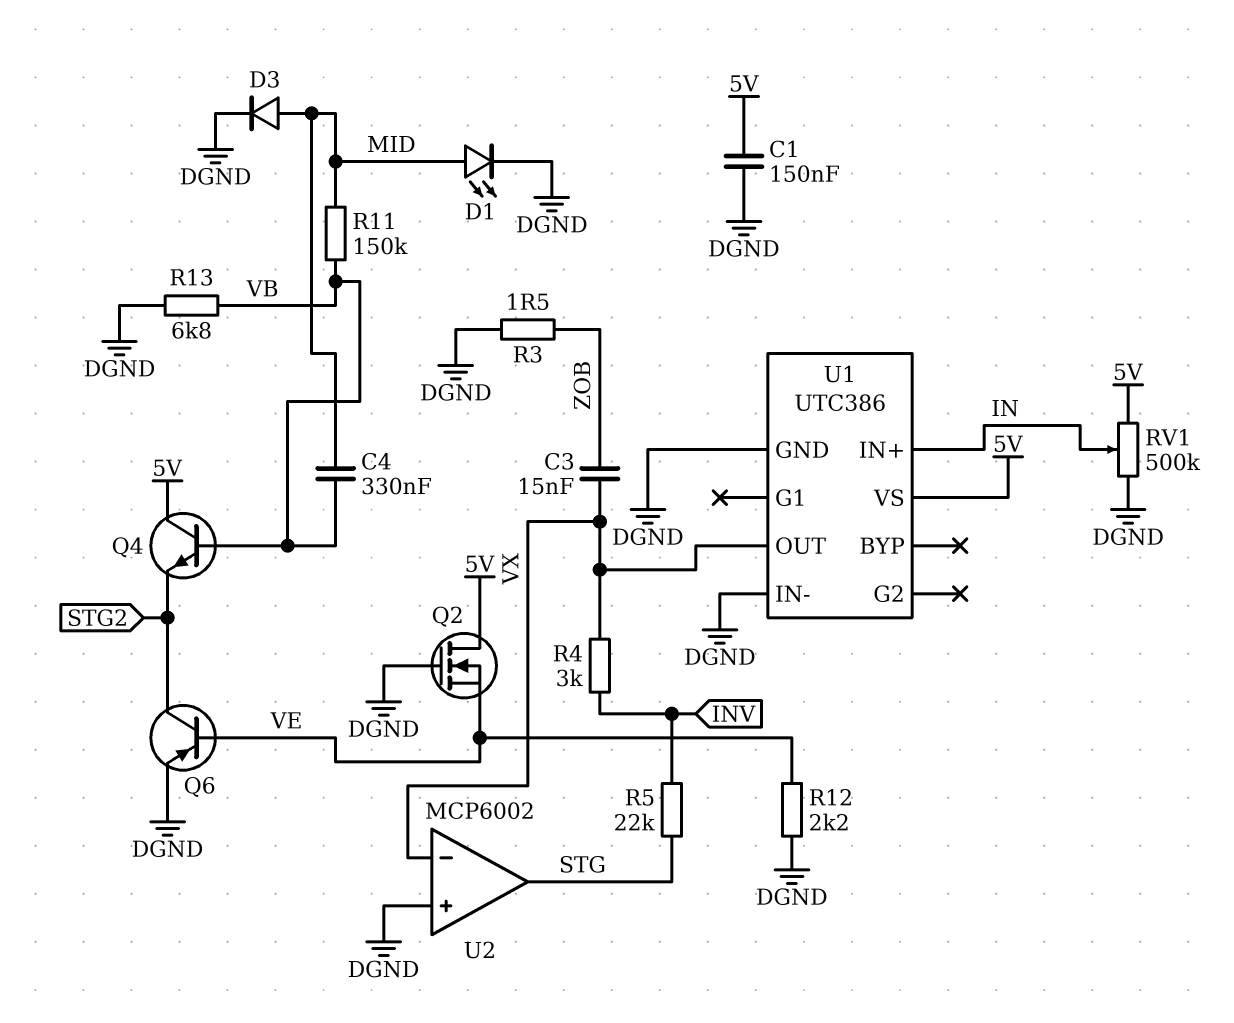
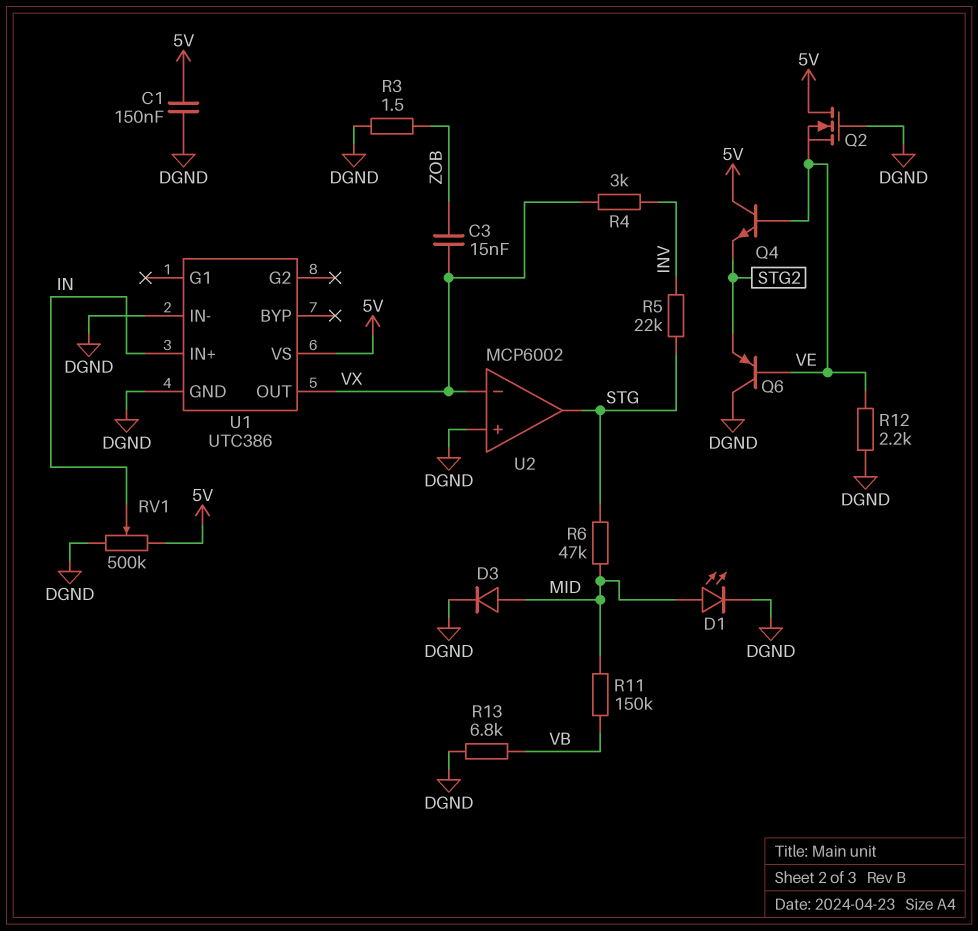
C4: 330nF (MID, VB) -> none
Q4: NPN (B VB, C 5V, E STG2) -> NPN (B VE, C 5V, E STG2)
Q6: PNP (B VE, C STG2, E DGND) -> PNP (B VE, C DGND, E STG2)
R6: none -> 47k (MID, STG)

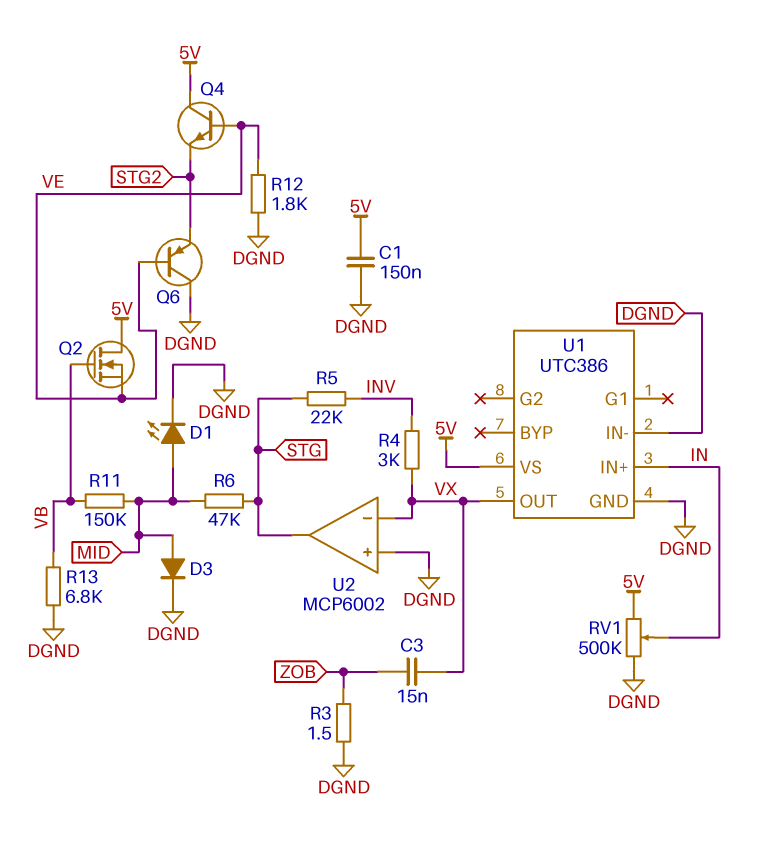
Q2: NMOS (G DGND, D 5V, S VE) -> NMOS (G VB, D 5V, S VE)
R12: 2.2k (DGND, VE) -> 1.8k (DGND, VE)

